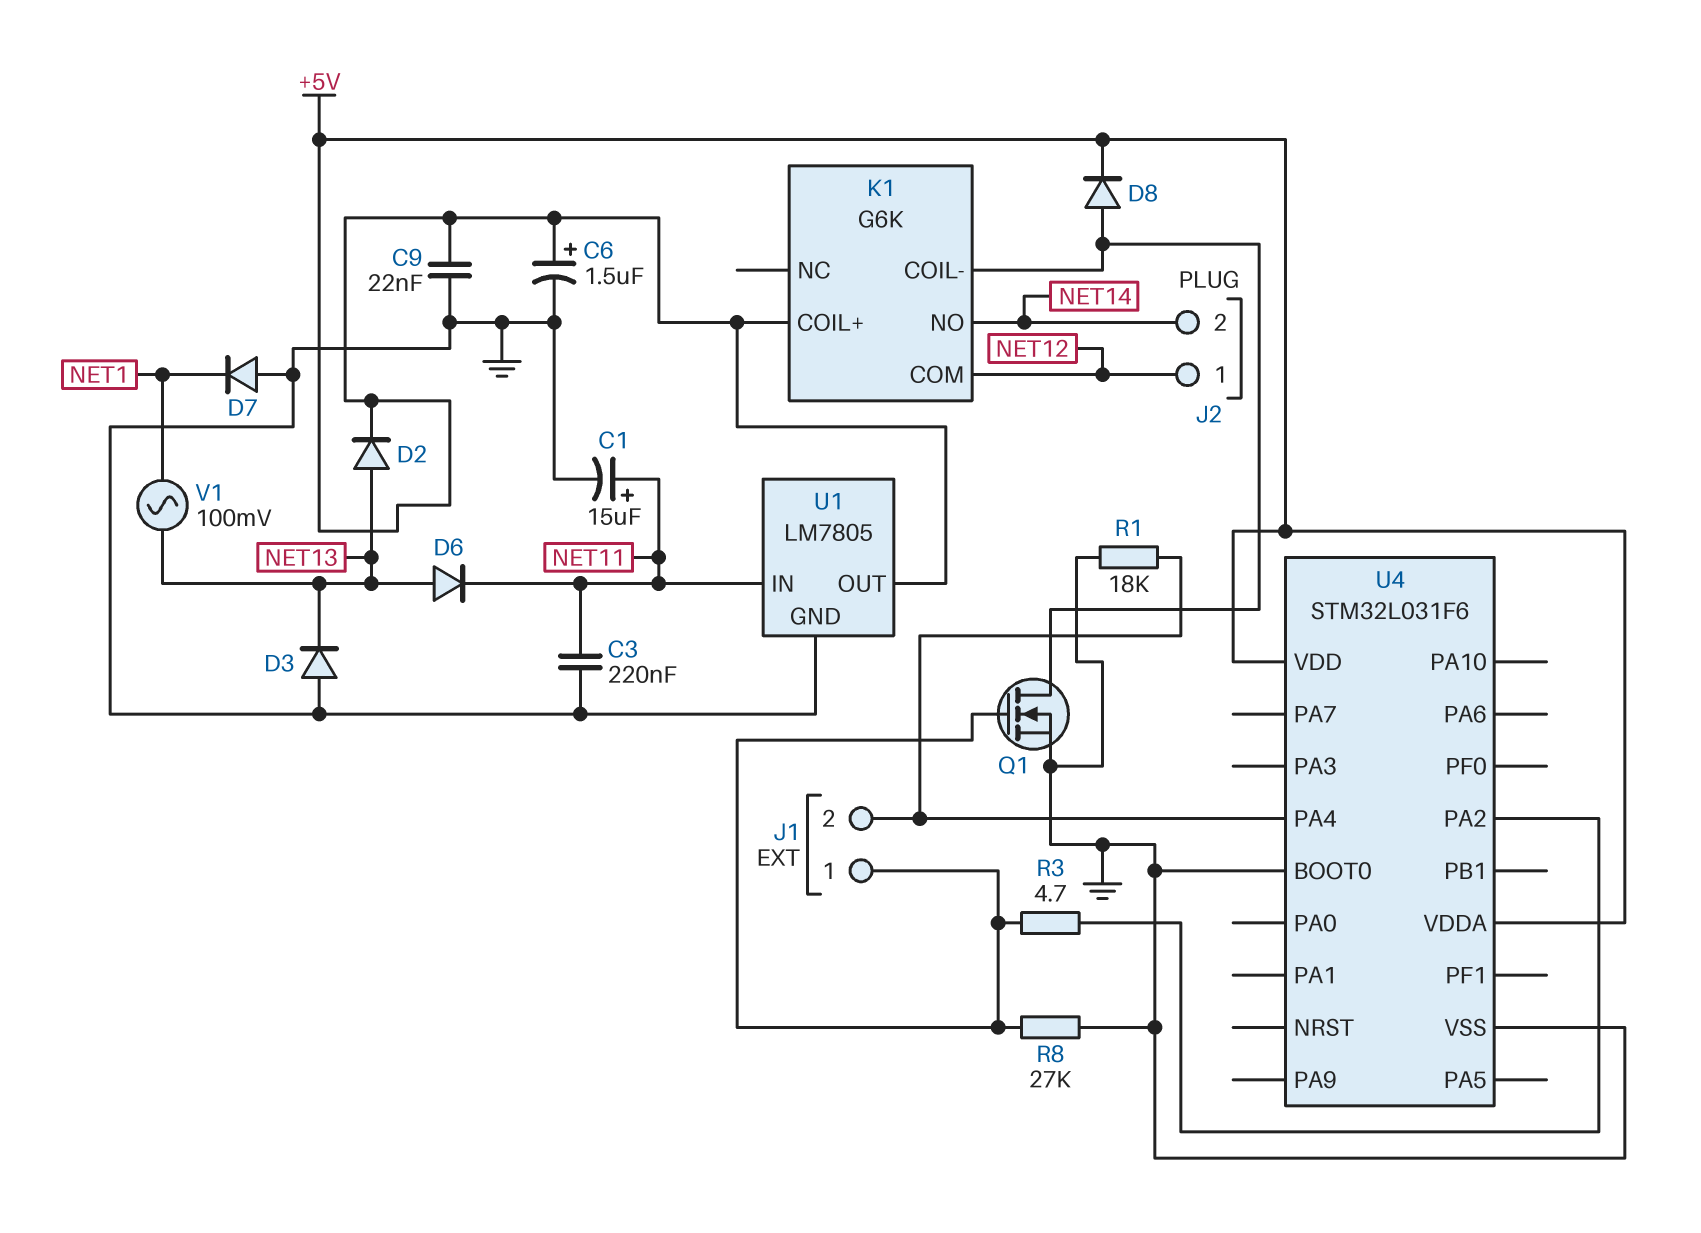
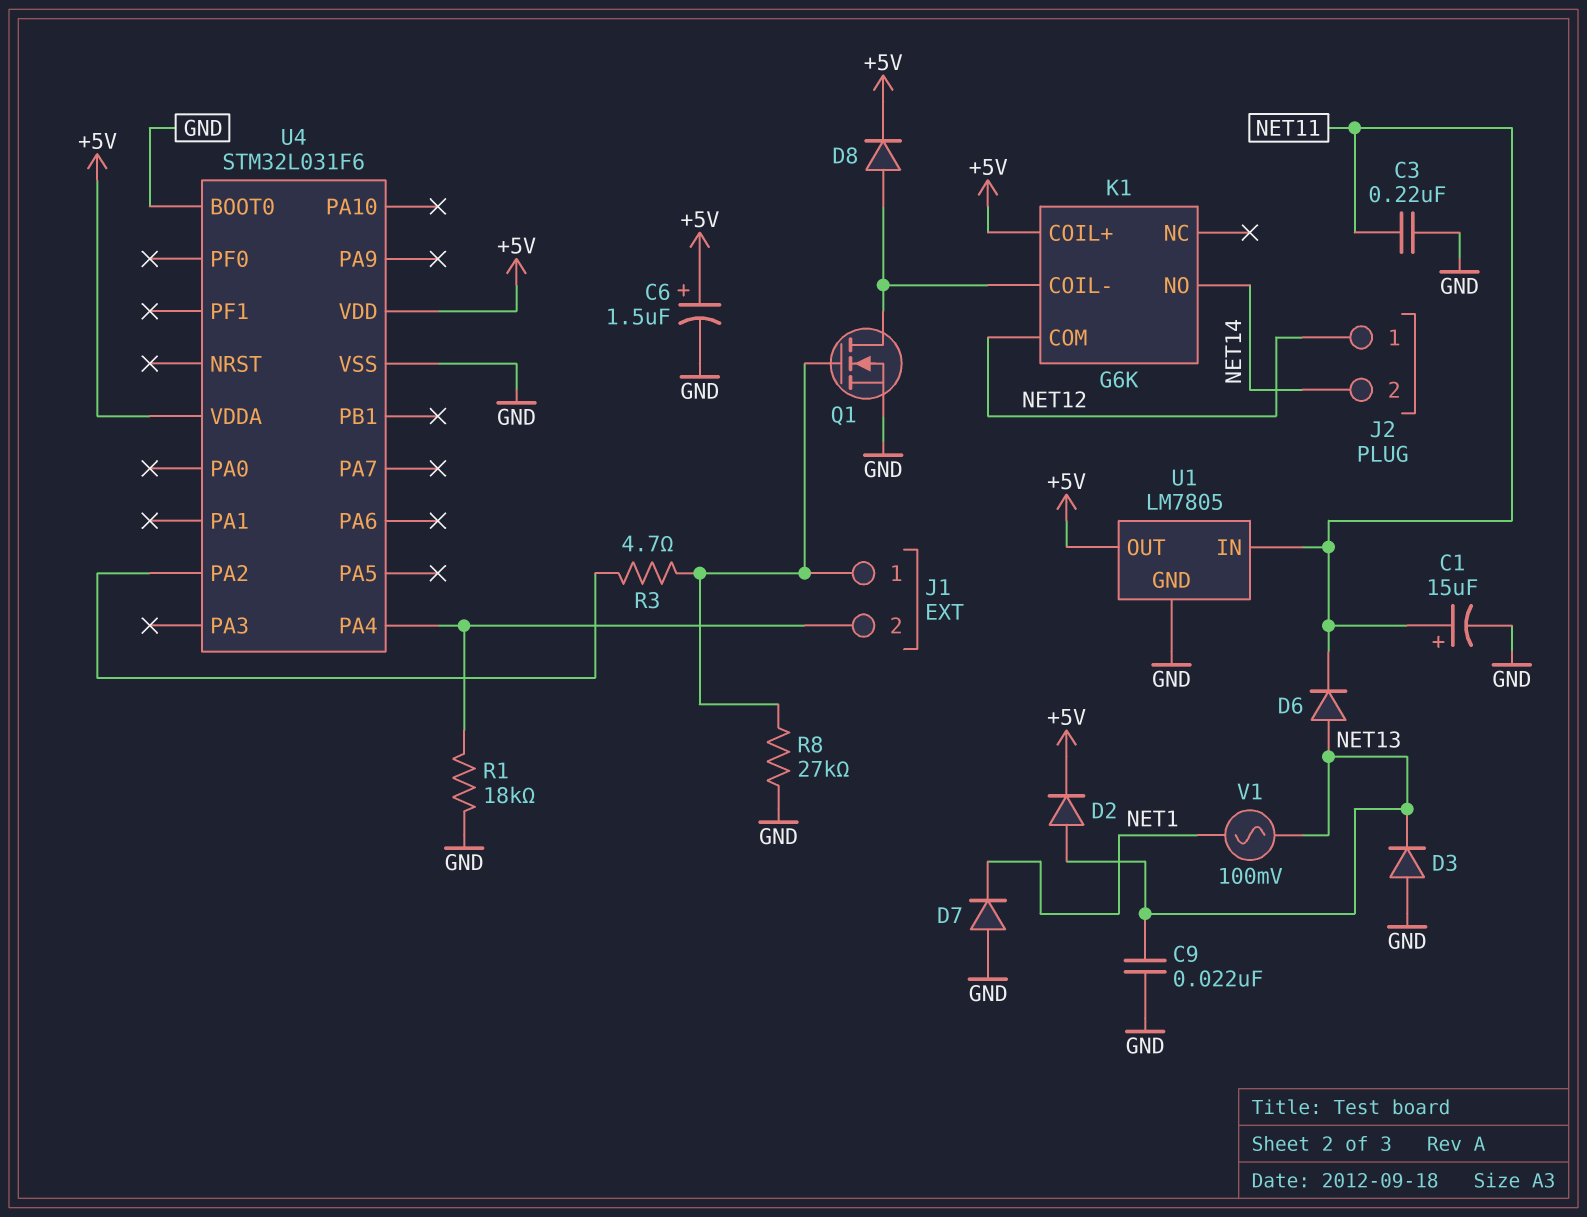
C9: 22nF (+5V, GND) -> 22nF (GND, NET13)

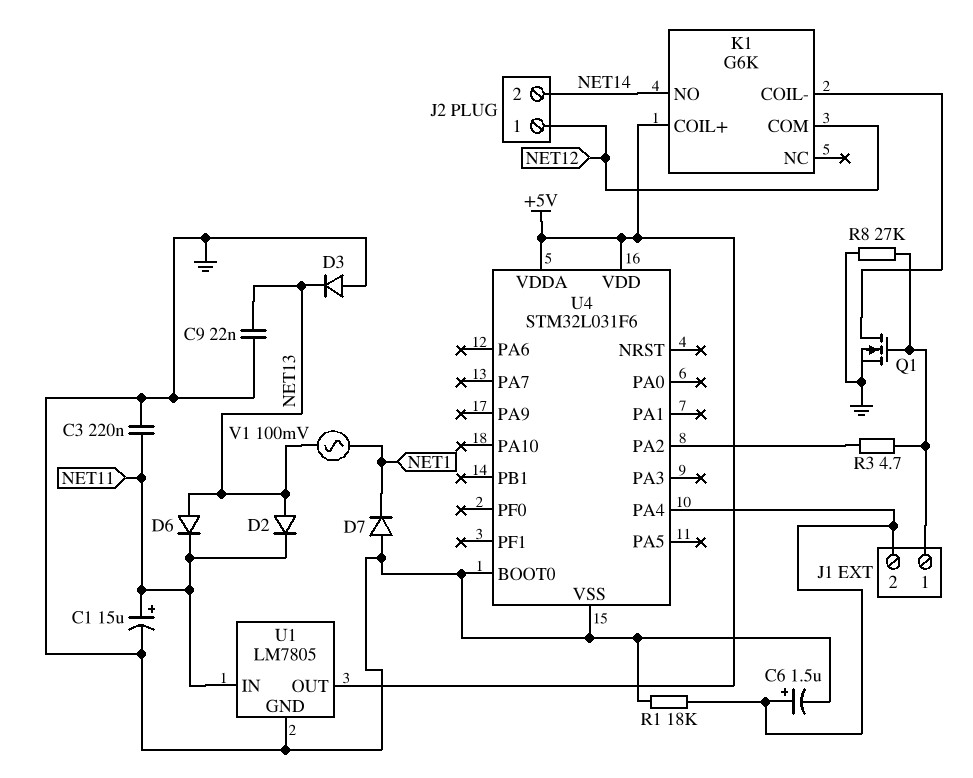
C6: 1.5uF (plus +5V, minus GND) -> 1.5uF (plus J1/2, minus GND)
D2: diode (A NET13, K +5V) -> diode (A NET13, K NET11)
D8: diode (A K1/COIL-, K +5V) -> none

